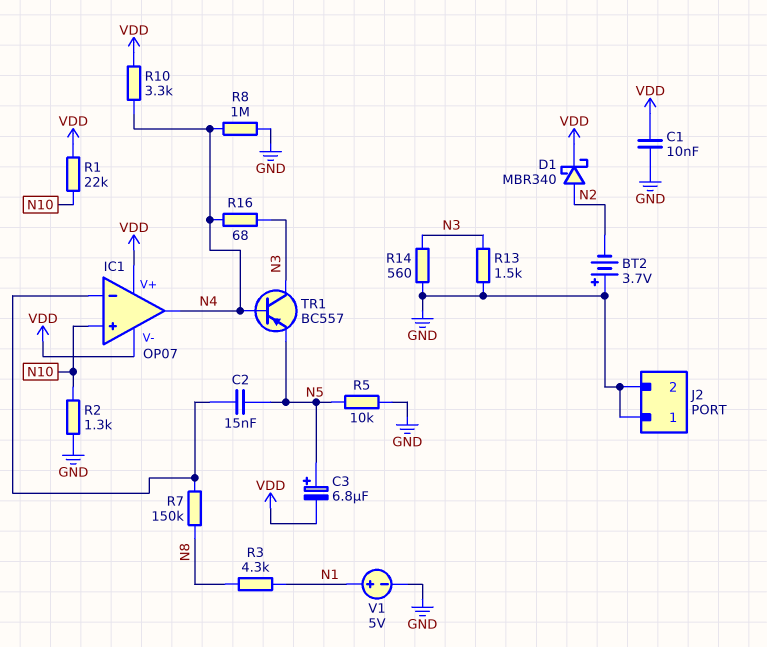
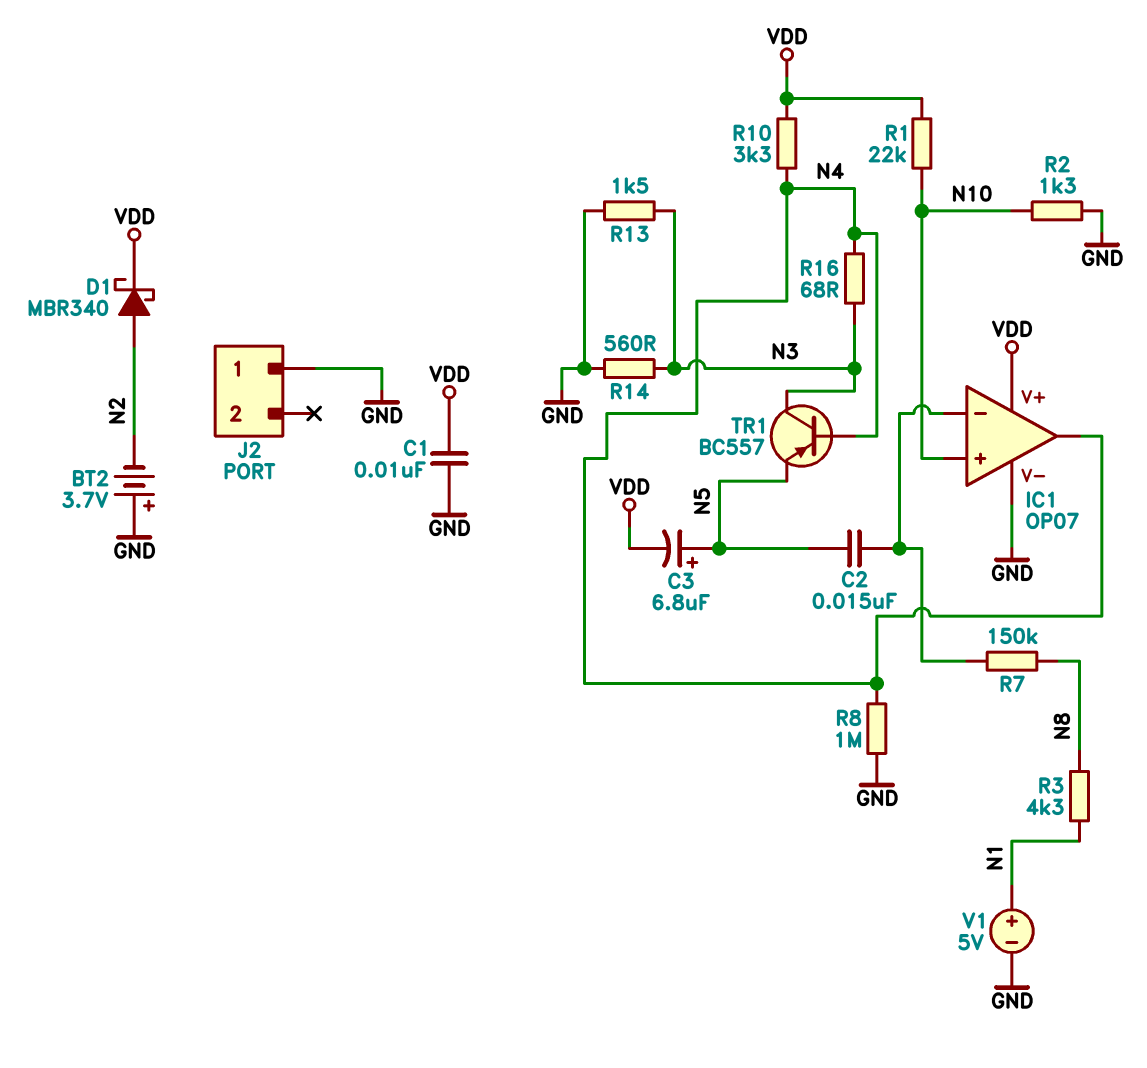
IC1 pin V-: VDD -> GND
J2 pin 2: GND -> none
R5: 10k (GND, N5) -> none

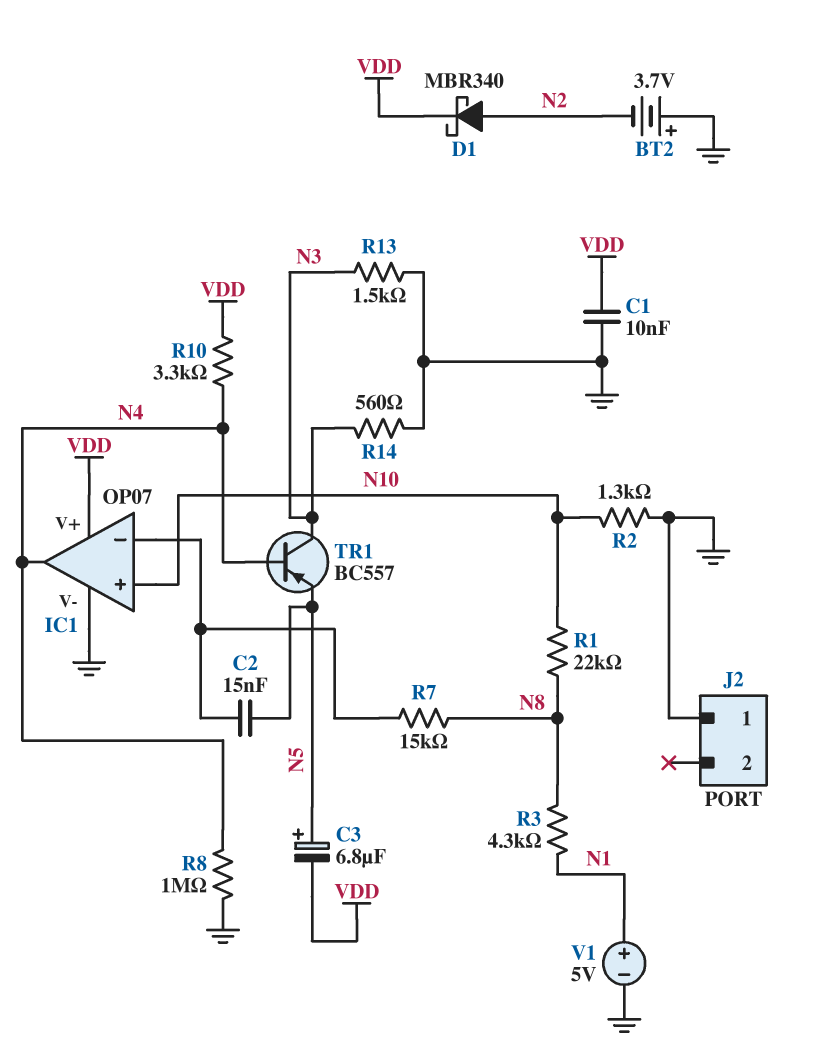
R1: 22k (N10, VDD) -> 22k (N8, N10)
R7: 150k (IC1/in-, N8) -> 15k (IC1/in-, N8)
R16: 68 (N3, N4) -> none

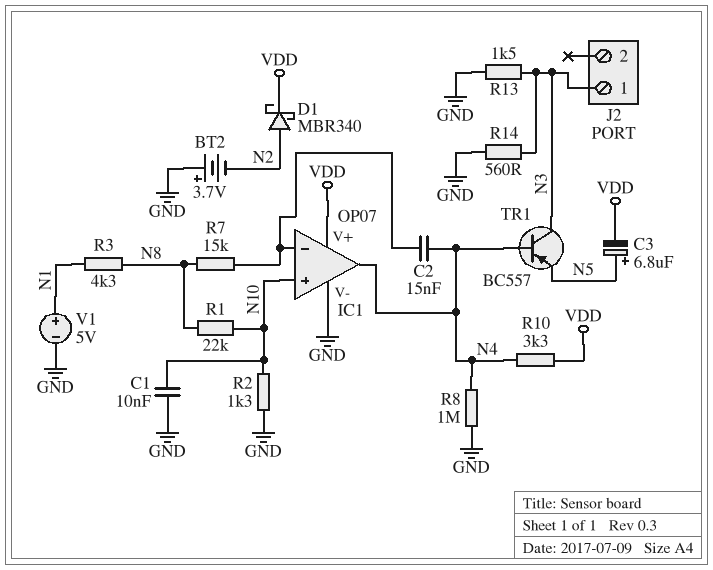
C1: 10nF (GND, VDD) -> 10nF (GND, N10)
C2: 15nF (IC1/in-, N5) -> 15nF (IC1/in-, N4)
J2 pin 1: GND -> N3

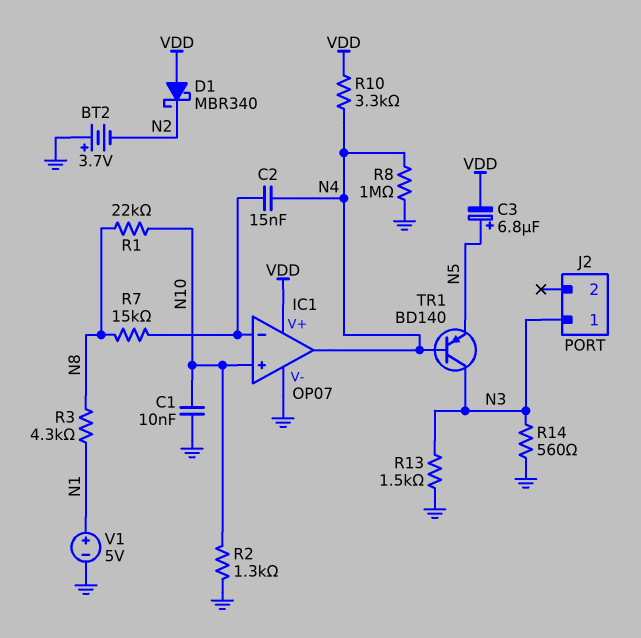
D1: schottky MBR340 (A N2, K VDD) -> schottky MBR340 (A VDD, K N2)
TR1: PNP BC557 (B N4, C N3, E N5) -> PNP BD140 (B N4, C N3, E N5)

